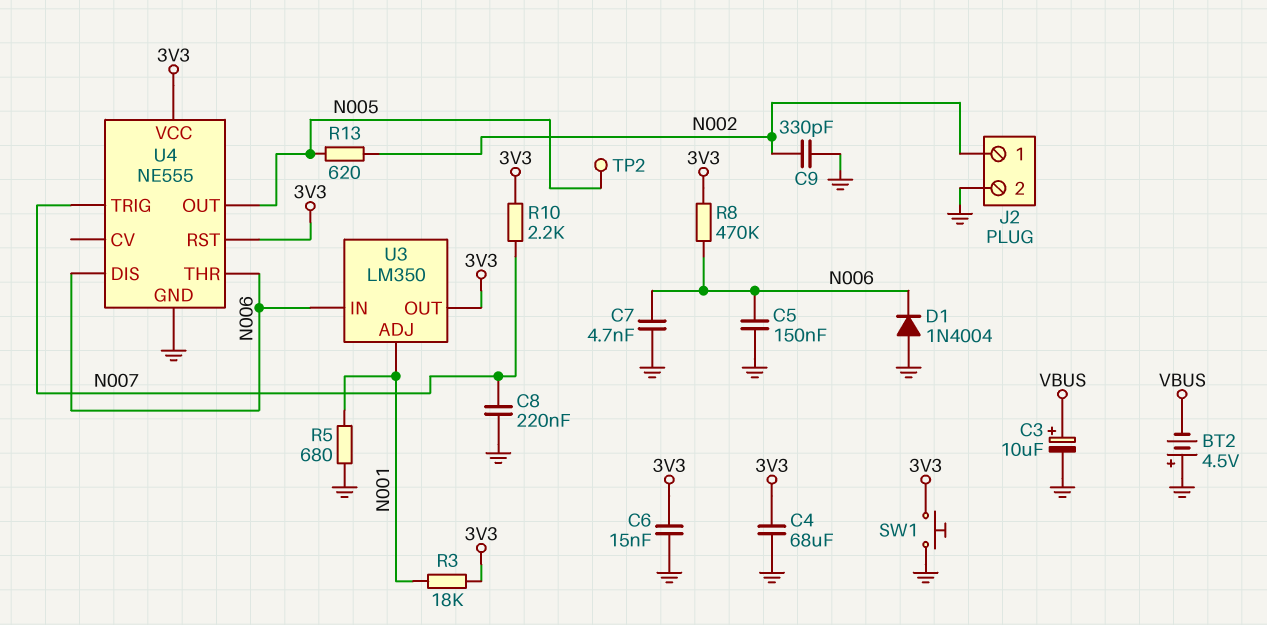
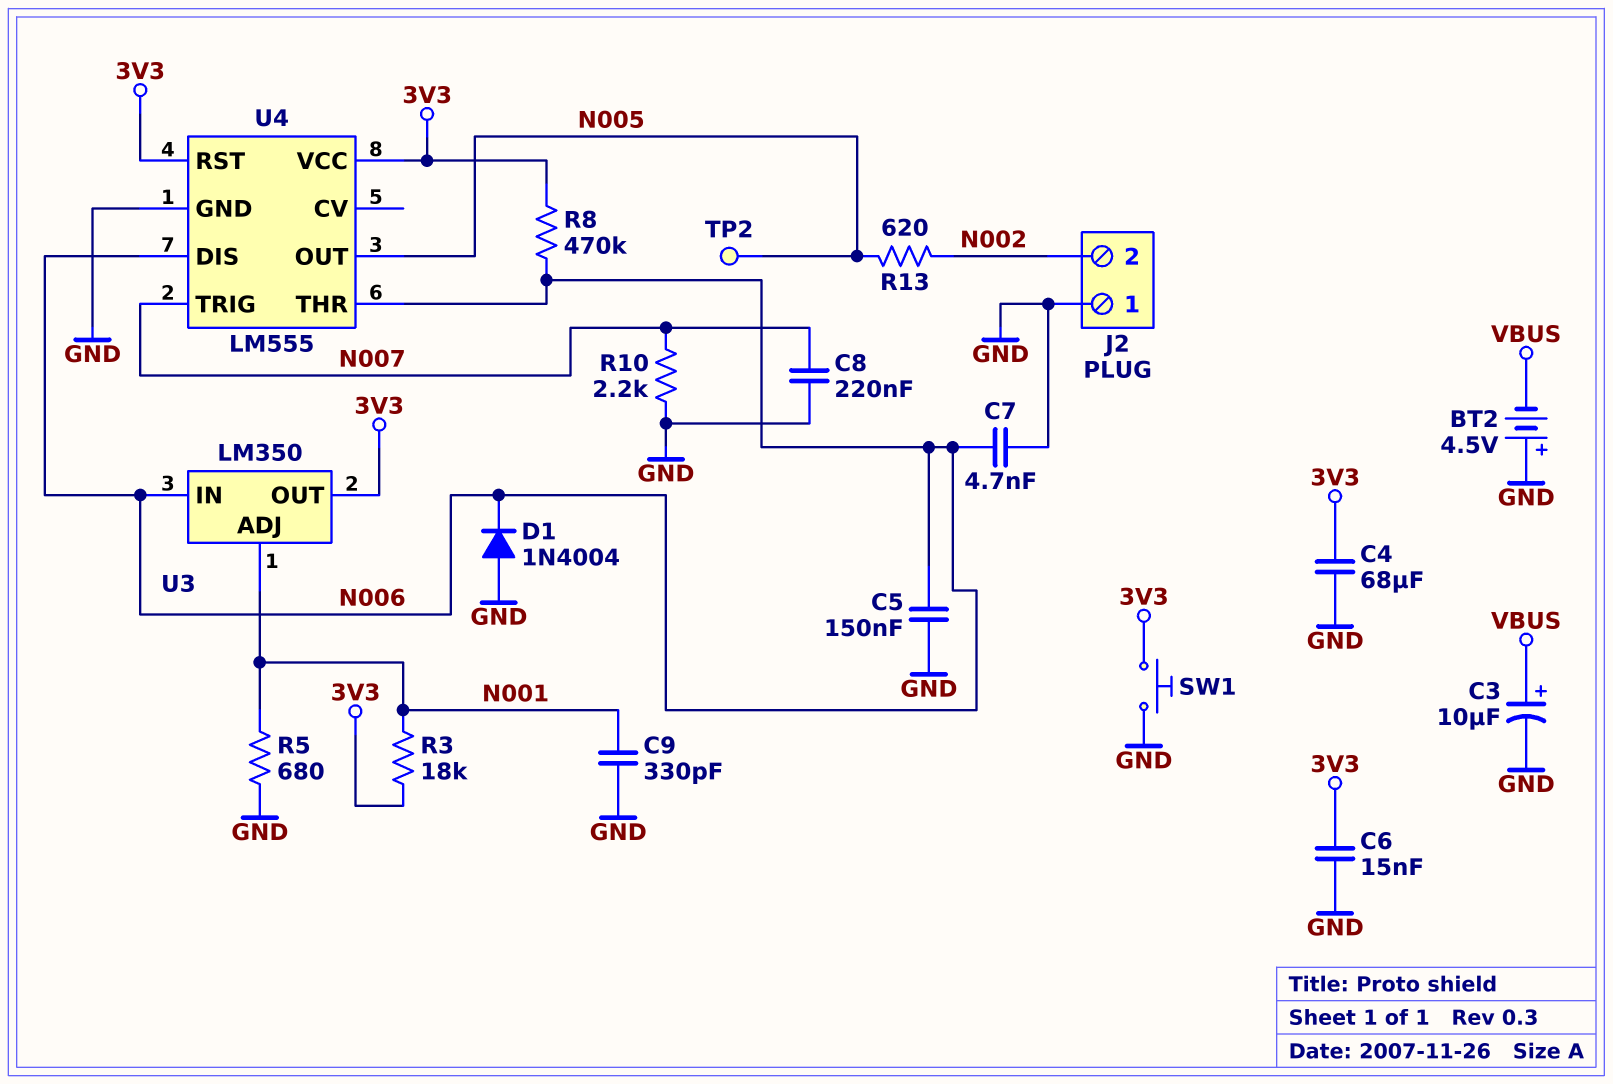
C9: 330pF (GND, N002) -> 330pF (GND, N001)
J2 pin 1: N002 -> GND
J2 pin 2: GND -> N002
R10: 2.2k (3V3, N007) -> 2.2k (GND, N007)
U4: NE555 -> LM555

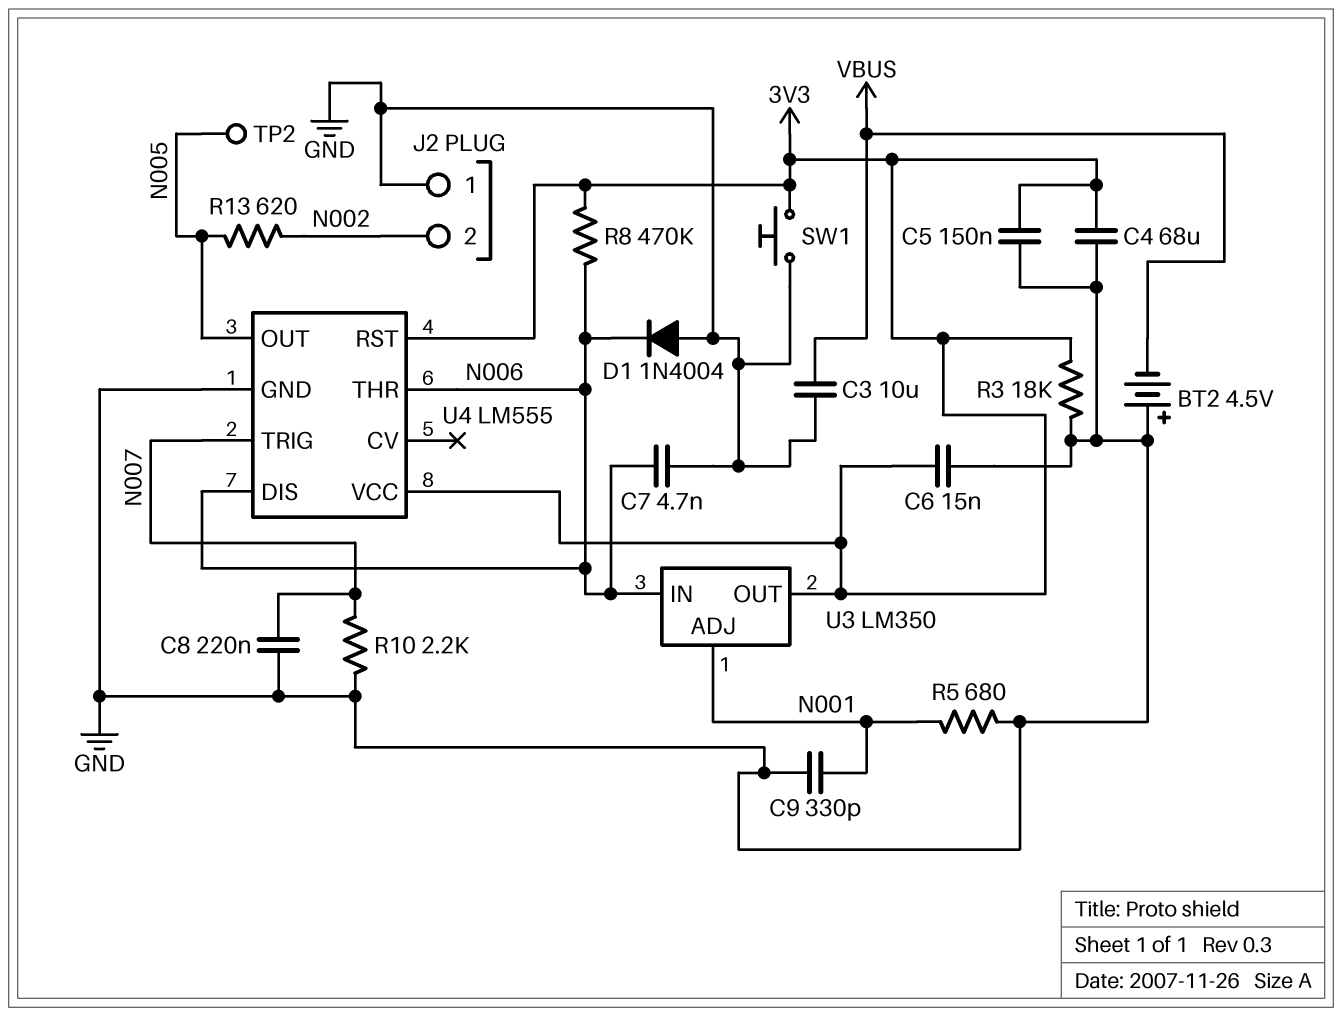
C3: 10uF (plus VBUS, minus GND) -> 10uF (GND, VBUS)
C5: 150nF (GND, N006) -> 150nF (3V3, GND)
R3: 18k (3V3, N001) -> 18k (3V3, GND)

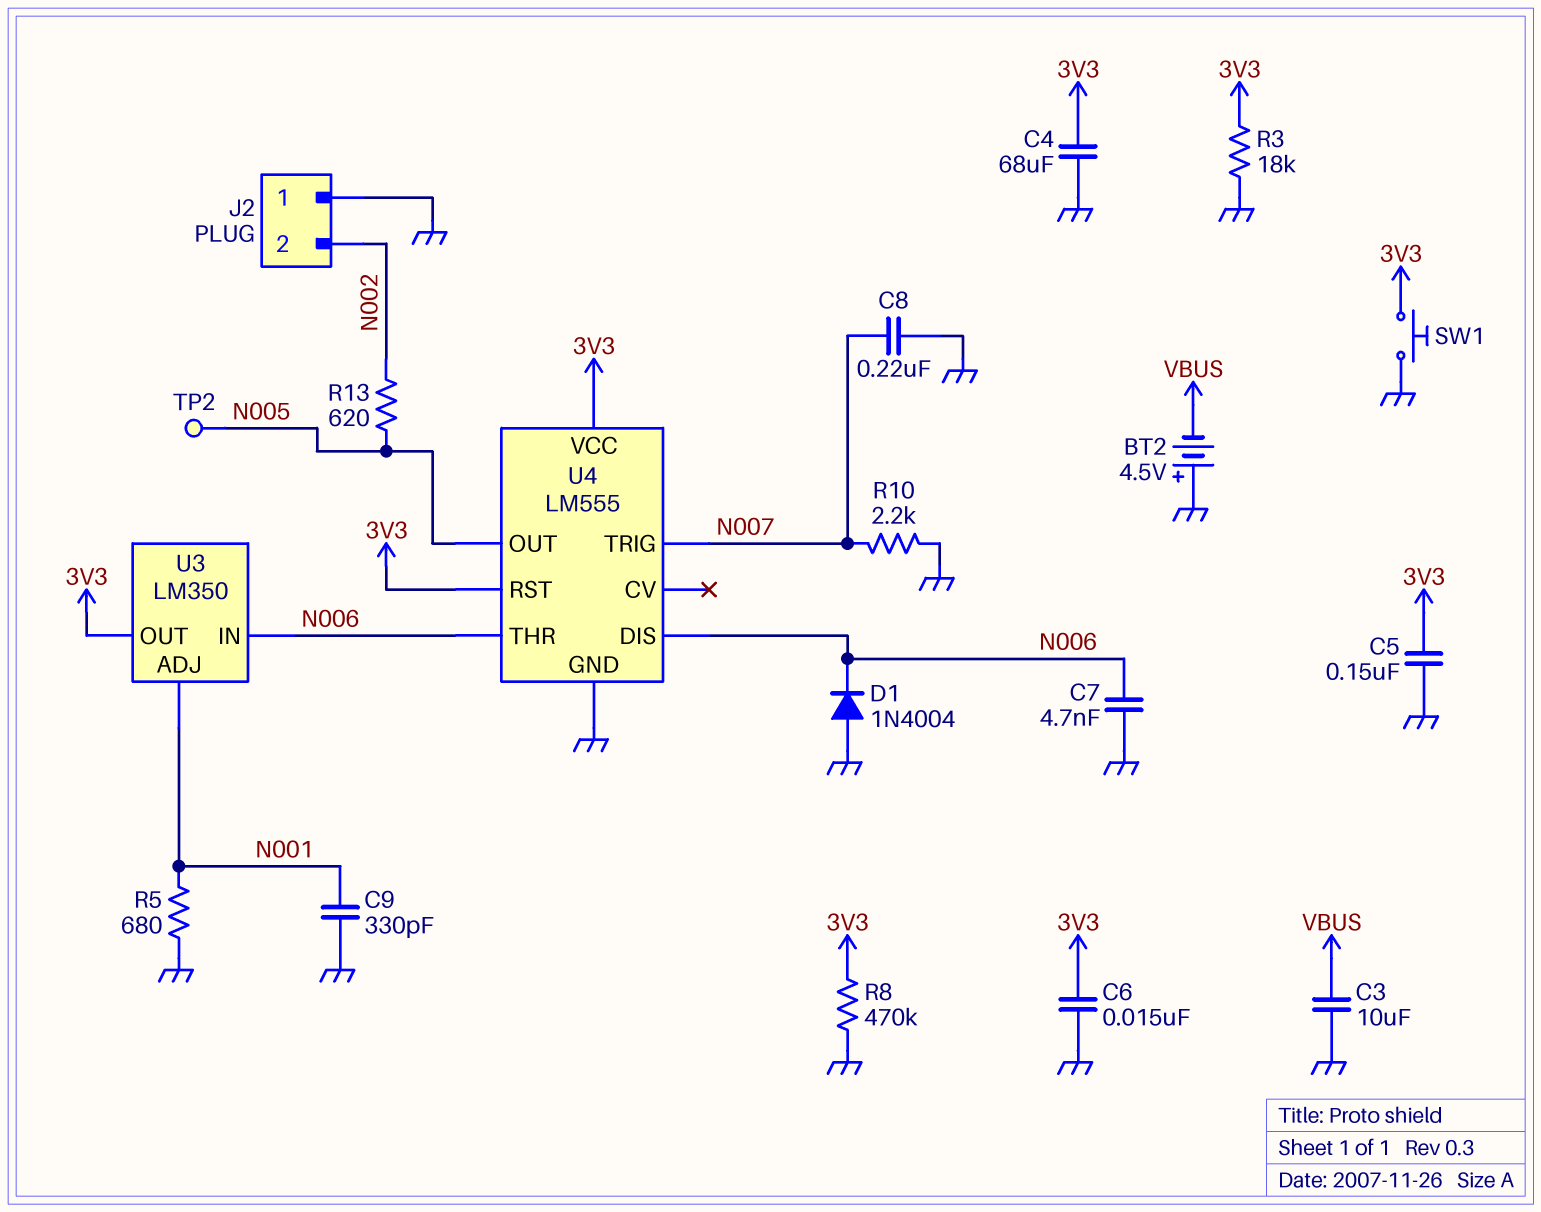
R8: 470k (3V3, N006) -> 470k (3V3, GND)

